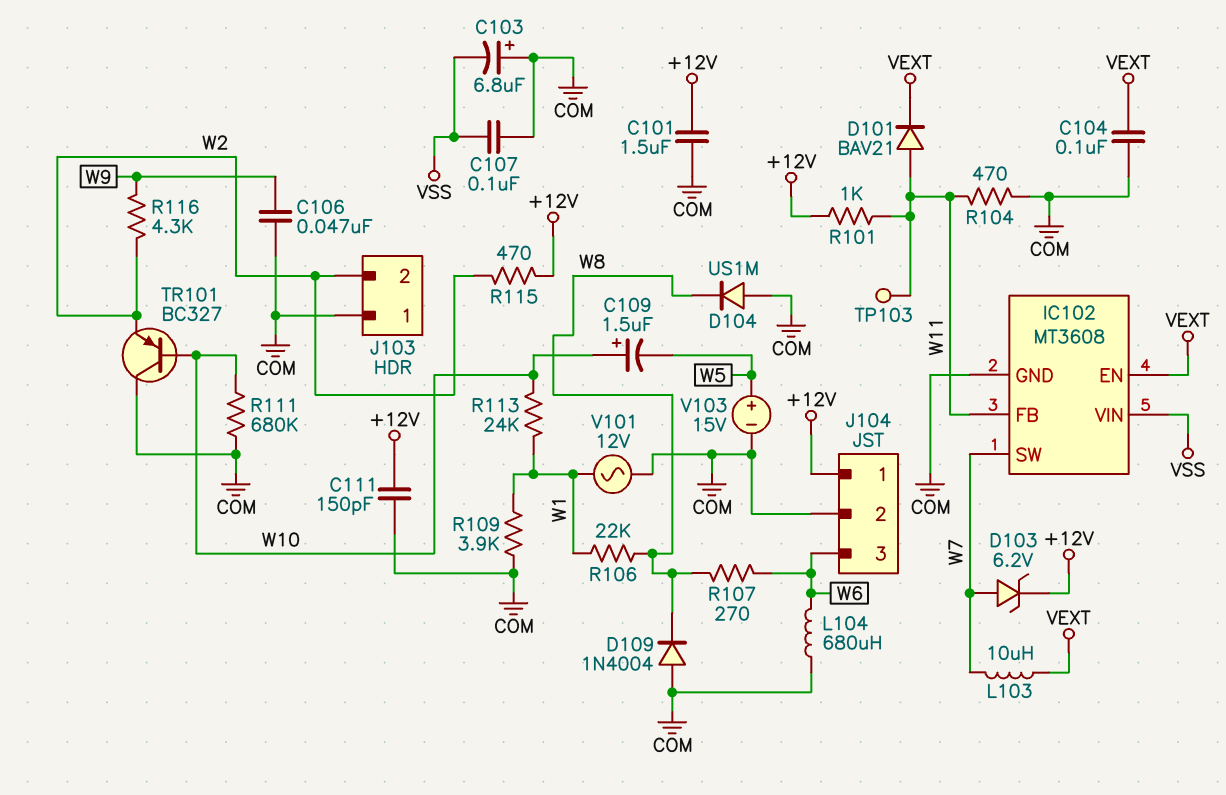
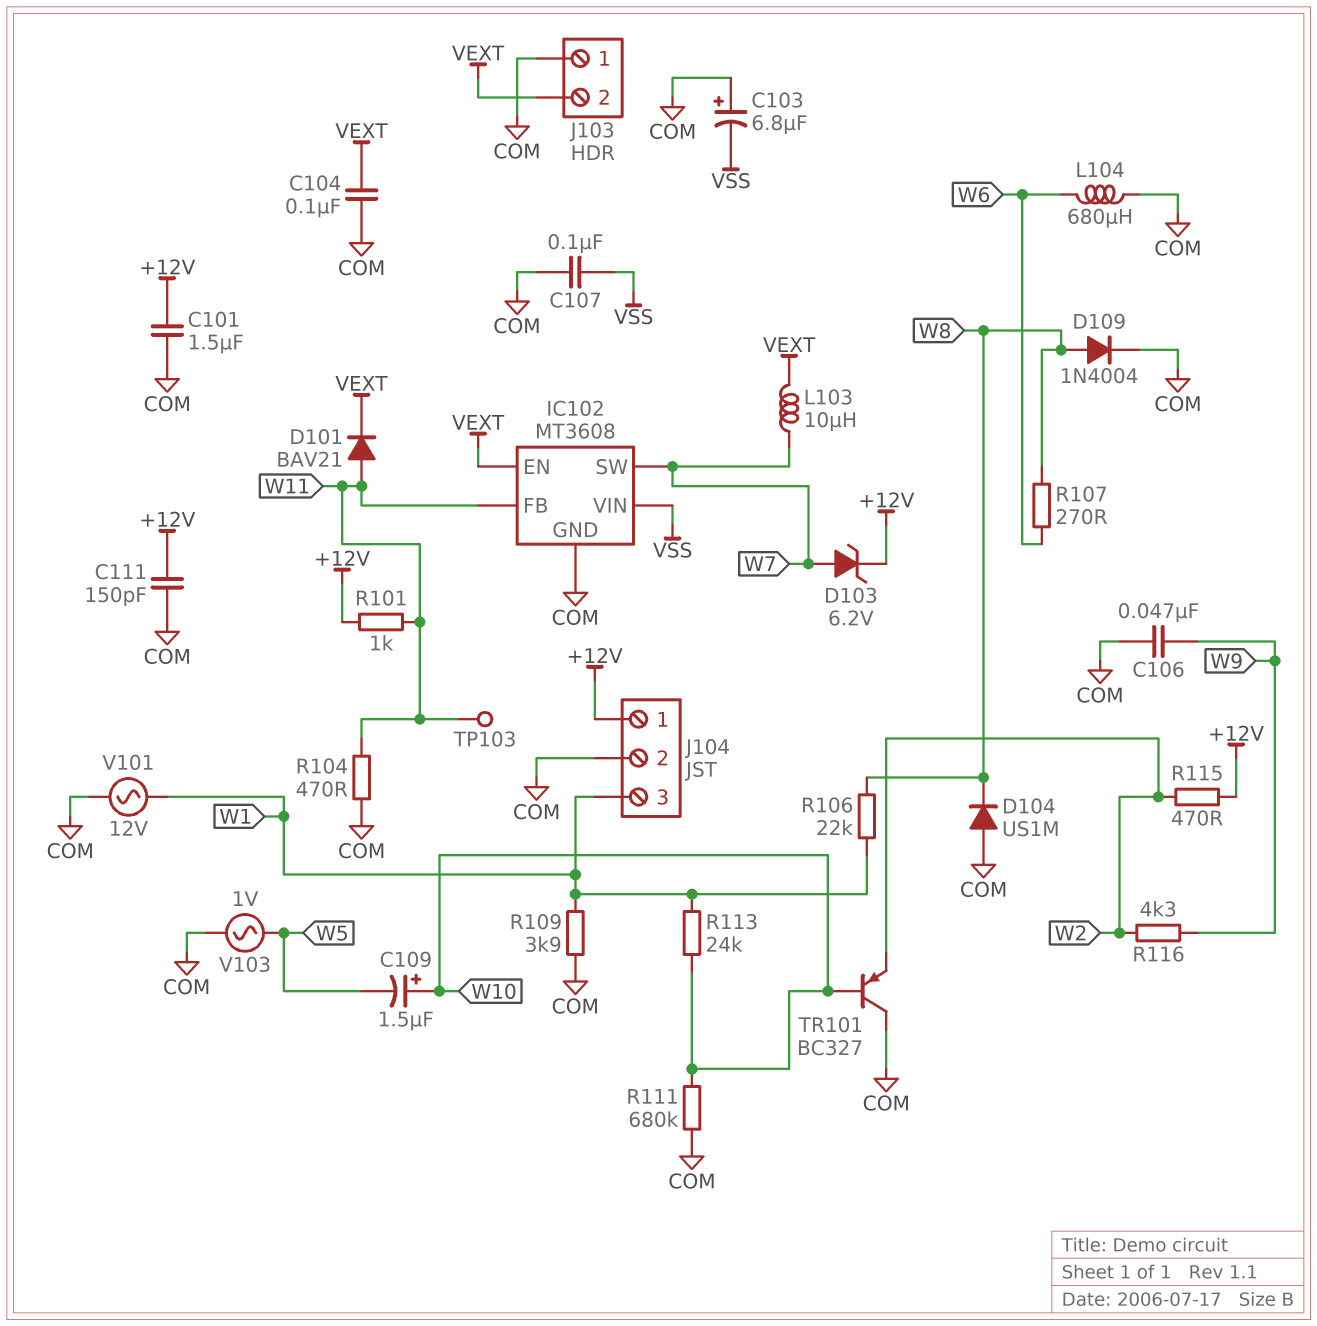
D109: diode 1N4004 (A COM, K W8) -> diode 1N4004 (A W8, K COM)
J103 pin 2: W2 -> VEXT
J104 pin 3: W6 -> W1
V103: 15V (plus W5, minus COM) -> AC 1V (COM, W5)

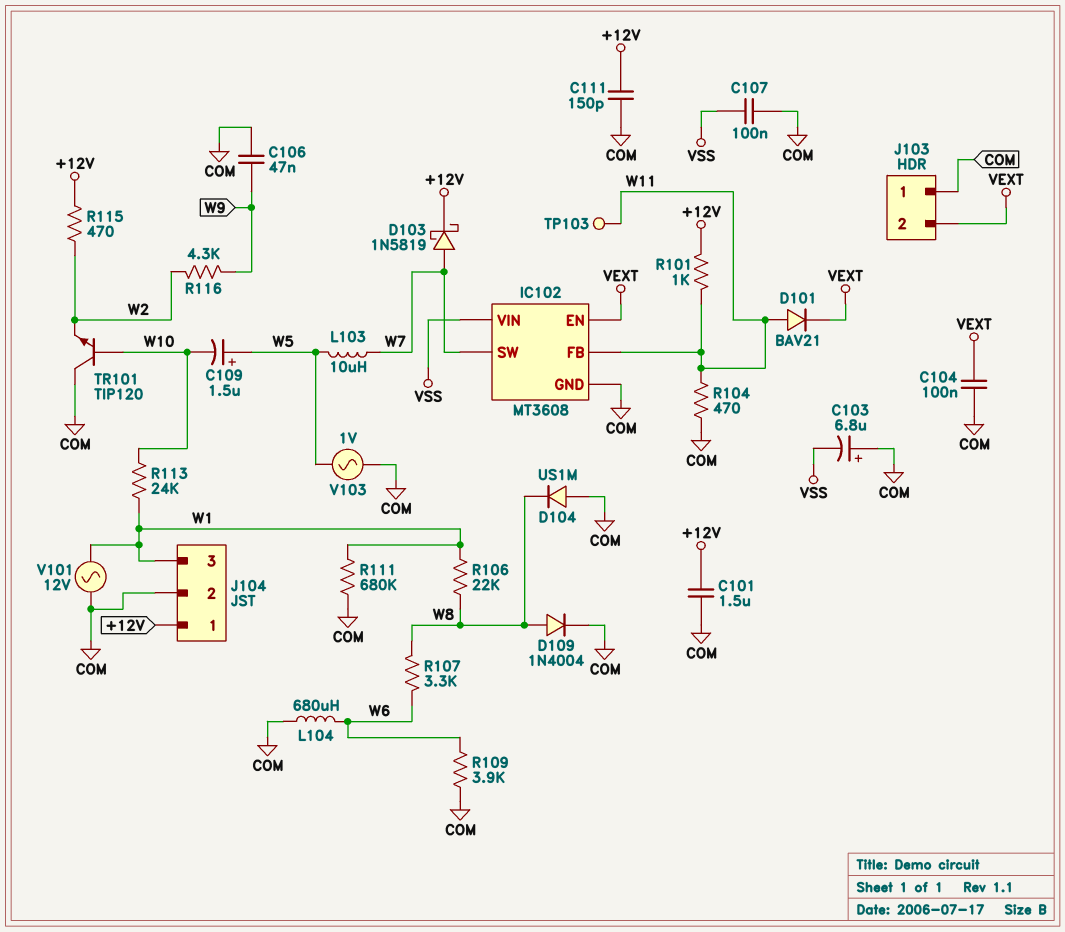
C109: 1.5uF (plus W10, minus W5) -> 1.5uF (plus W5, minus W10)
D103: zener 6.2V (A W7, K +12V) -> schottky 1N5819 (A W7, K +12V)
L103: 10uH (VEXT, W7) -> 10uH (W5, W7)
R107: 270 (W6, W8) -> 3.3k (W6, W8)
R109: 3.9k (COM, W1) -> 3.9k (COM, W6)
R111: 680k (COM, W10) -> 680k (COM, W1)
TR101: PNP BC327 (B W10, C COM, E W2) -> NPN TIP120 (B W10, C COM, E W2)

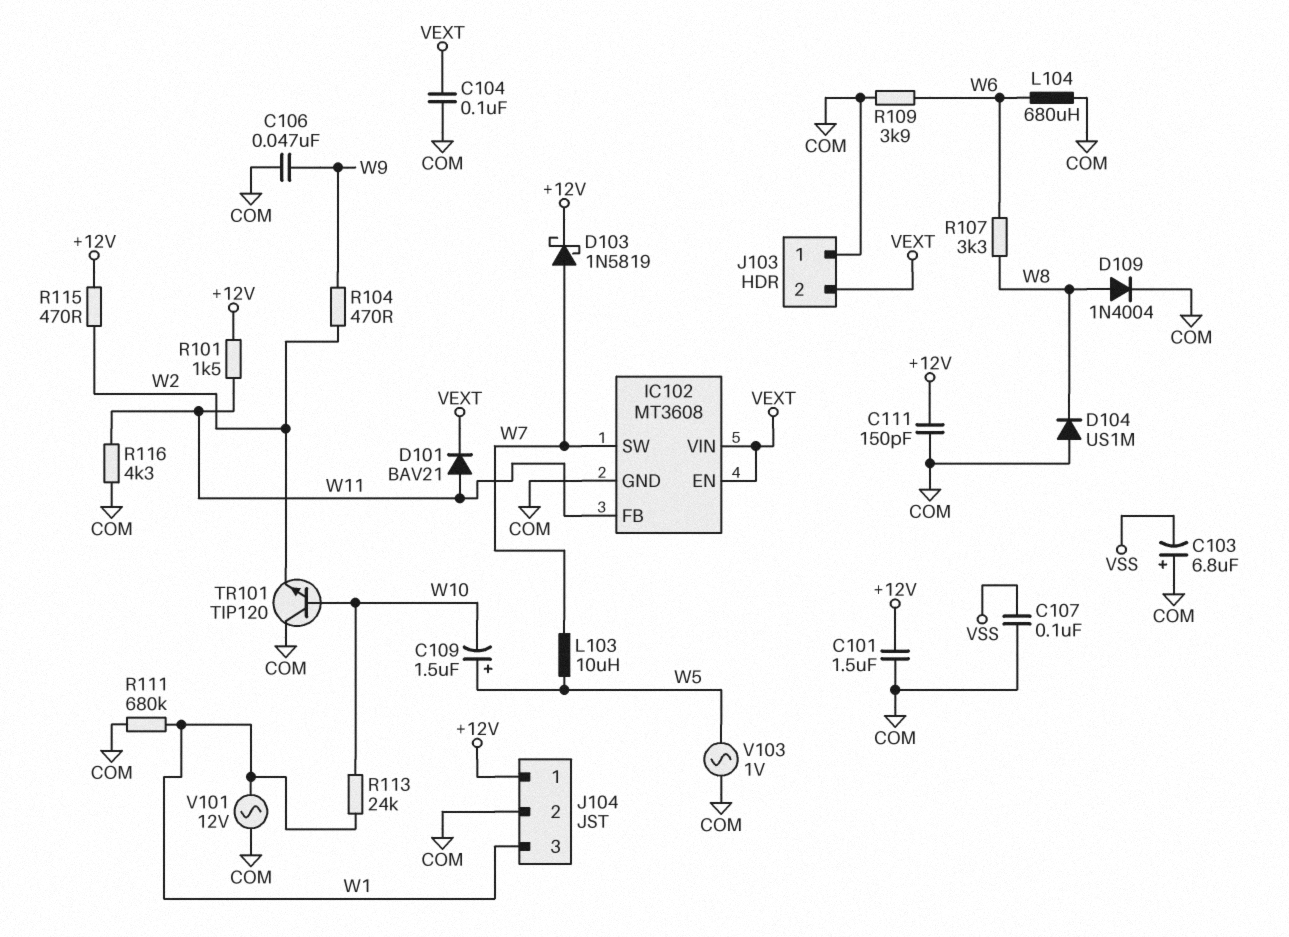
IC102 pin VIN: VSS -> VEXT
R101: 1k (+12V, W11) -> 1.5k (+12V, W11)
R104: 470 (COM, W11) -> 470 (W2, W9)
R106: 22k (W1, W8) -> none
R116: 4.3k (W2, W9) -> 4.3k (COM, W11)
TP103: test point (W11) -> none

